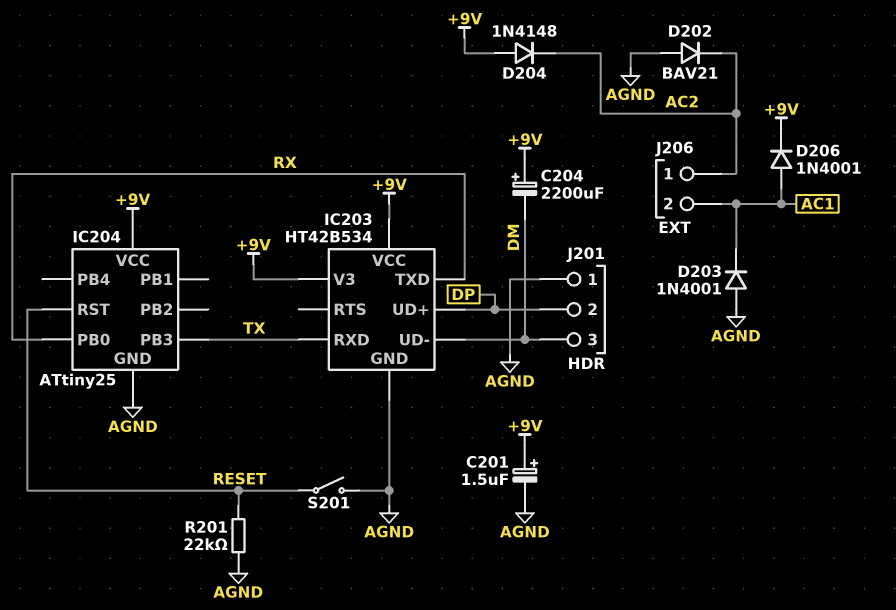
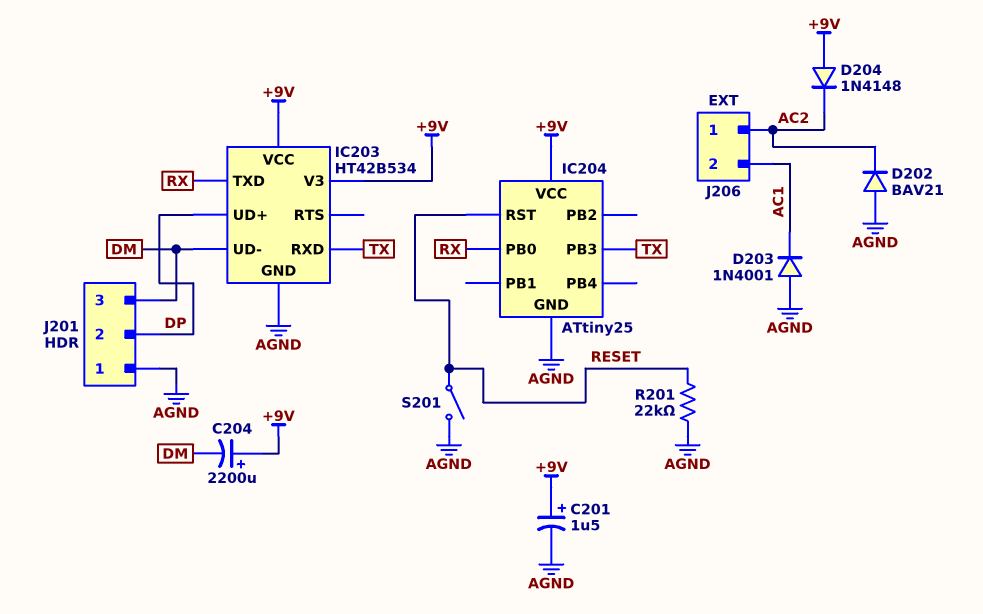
D206: diode 1N4001 (A AC1, K +9V) -> none

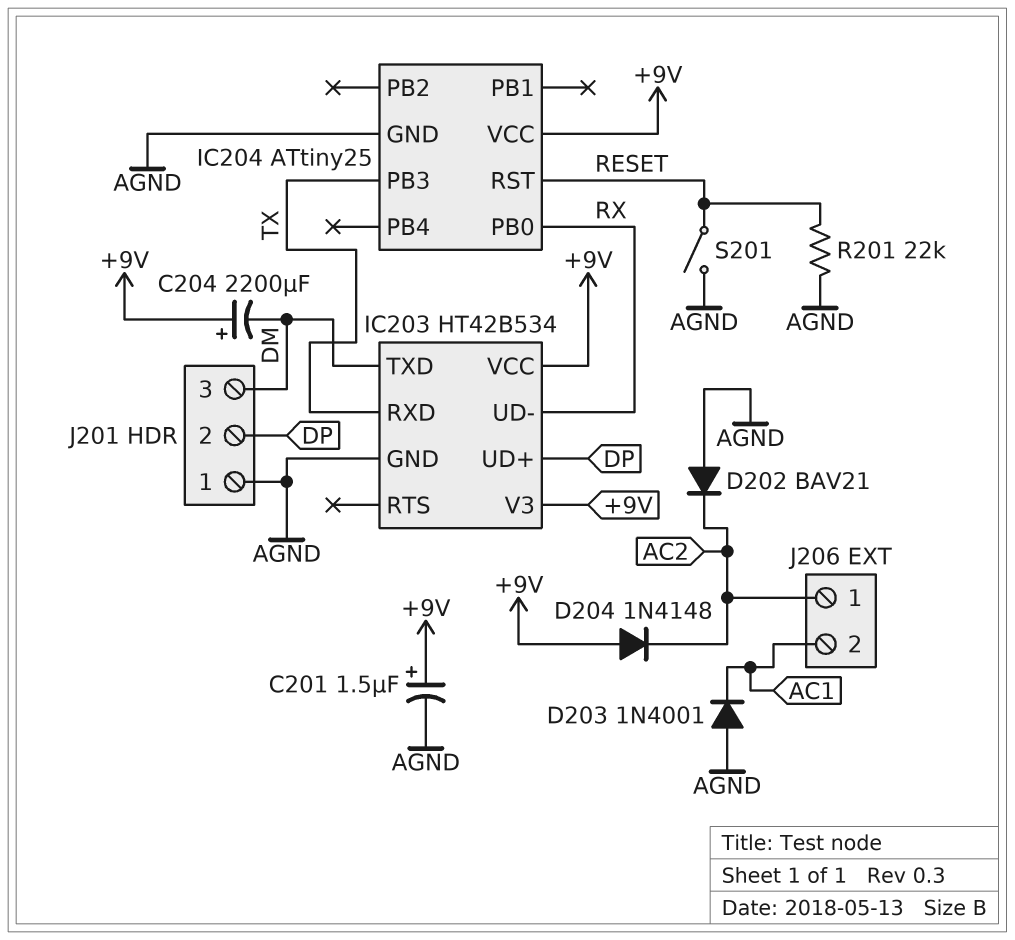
IC203 pin TXD: RX -> DM
IC203 pin UD-: DM -> RX

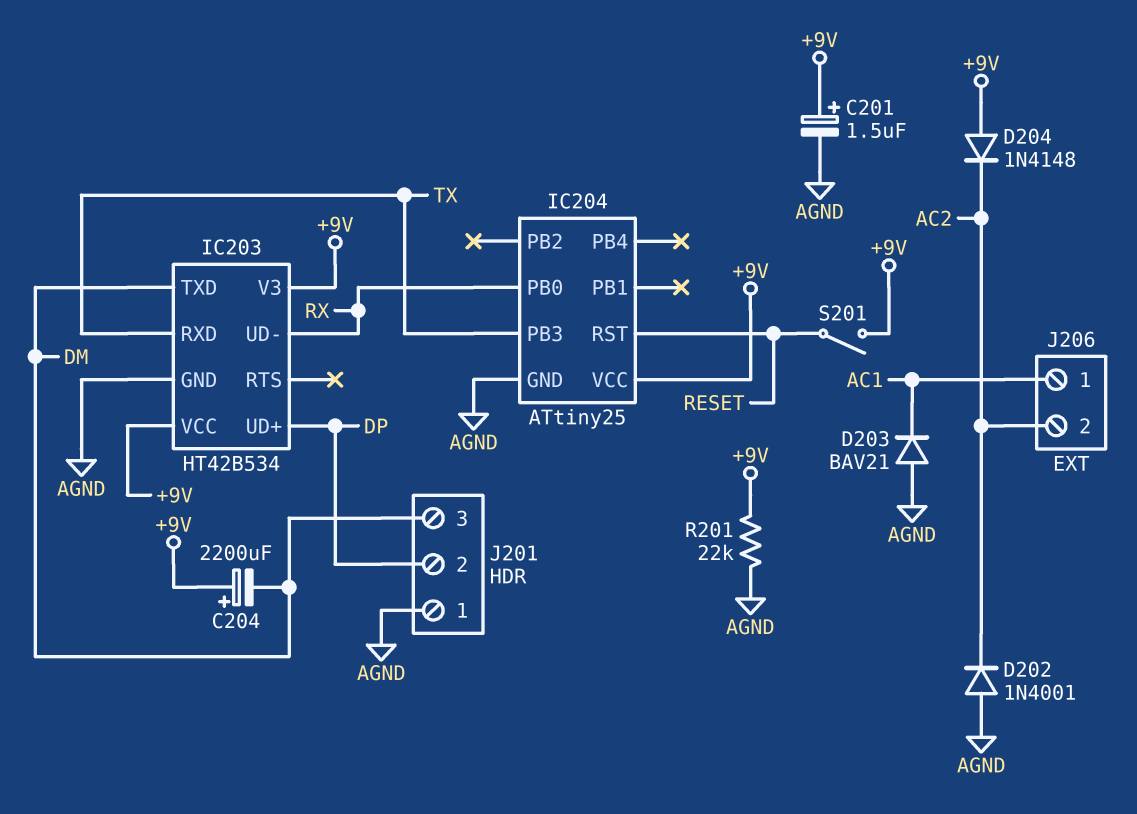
D202: diode BAV21 (A AGND, K AC2) -> diode 1N4001 (A AGND, K AC2)
D203: diode 1N4001 (A AGND, K AC1) -> diode BAV21 (A AGND, K AC1)
J206 pin 1: AC2 -> AC1
J206 pin 2: AC1 -> AC2
R201: 22k (AGND, RESET) -> 22k (+9V, AGND)
S201: switch (AGND, RESET) -> switch (+9V, RESET)

